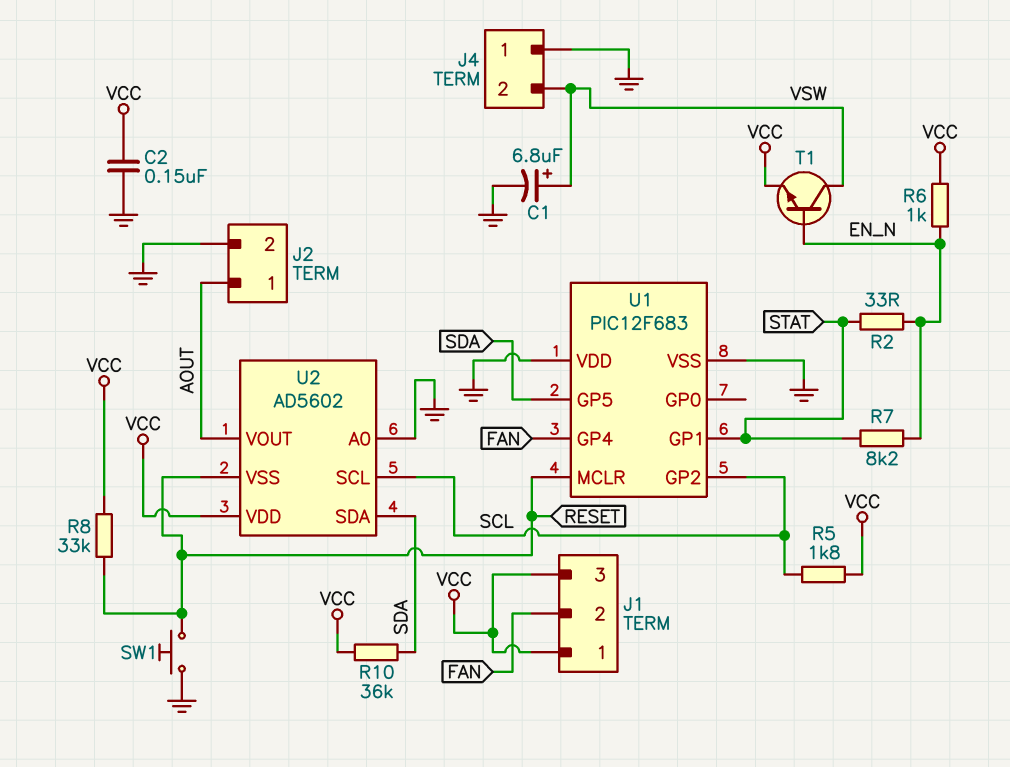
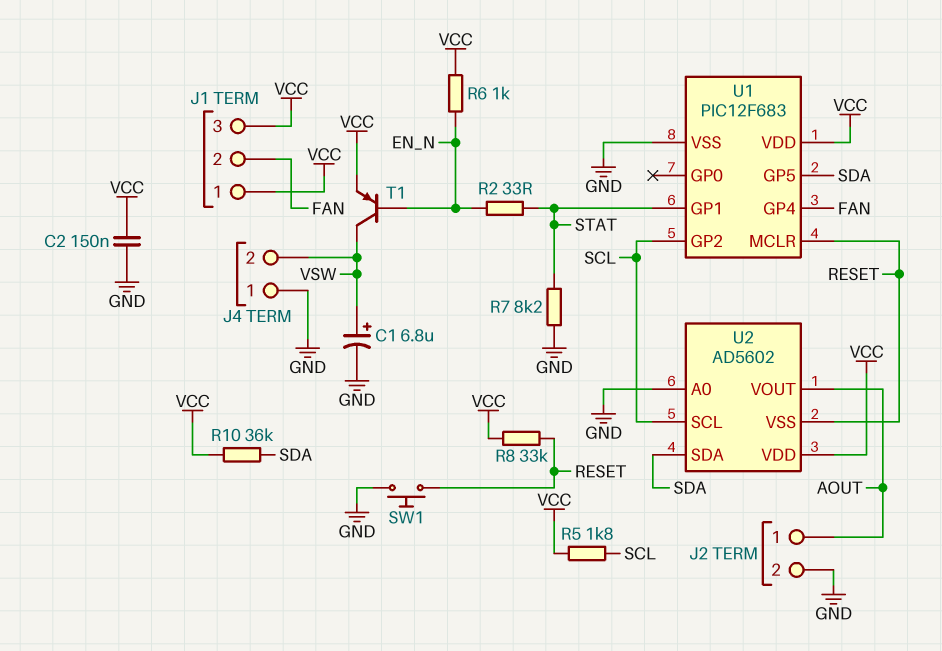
R7: 8.2k (EN_N, STAT) -> 8.2k (GND, STAT)
T1: NPN (B EN_N, C VSW, E VCC) -> PNP (B EN_N, C VSW, E VCC)
U1 pin VDD: GND -> VCC

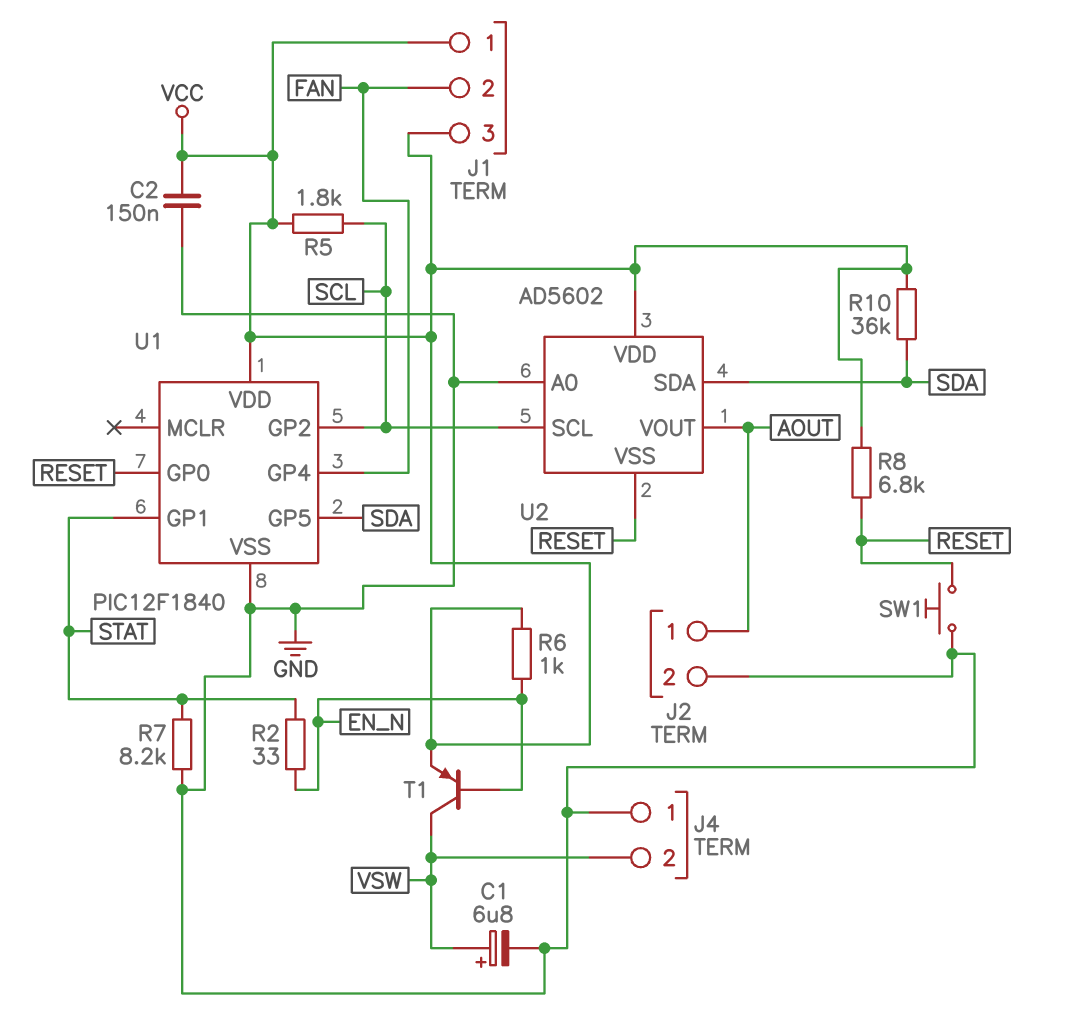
R8: 33k (RESET, VCC) -> 6.8k (RESET, VCC)
U1: PIC12F683 -> PIC12F1840
U1 pin GP0: none -> RESET
U1 pin MCLR: RESET -> none

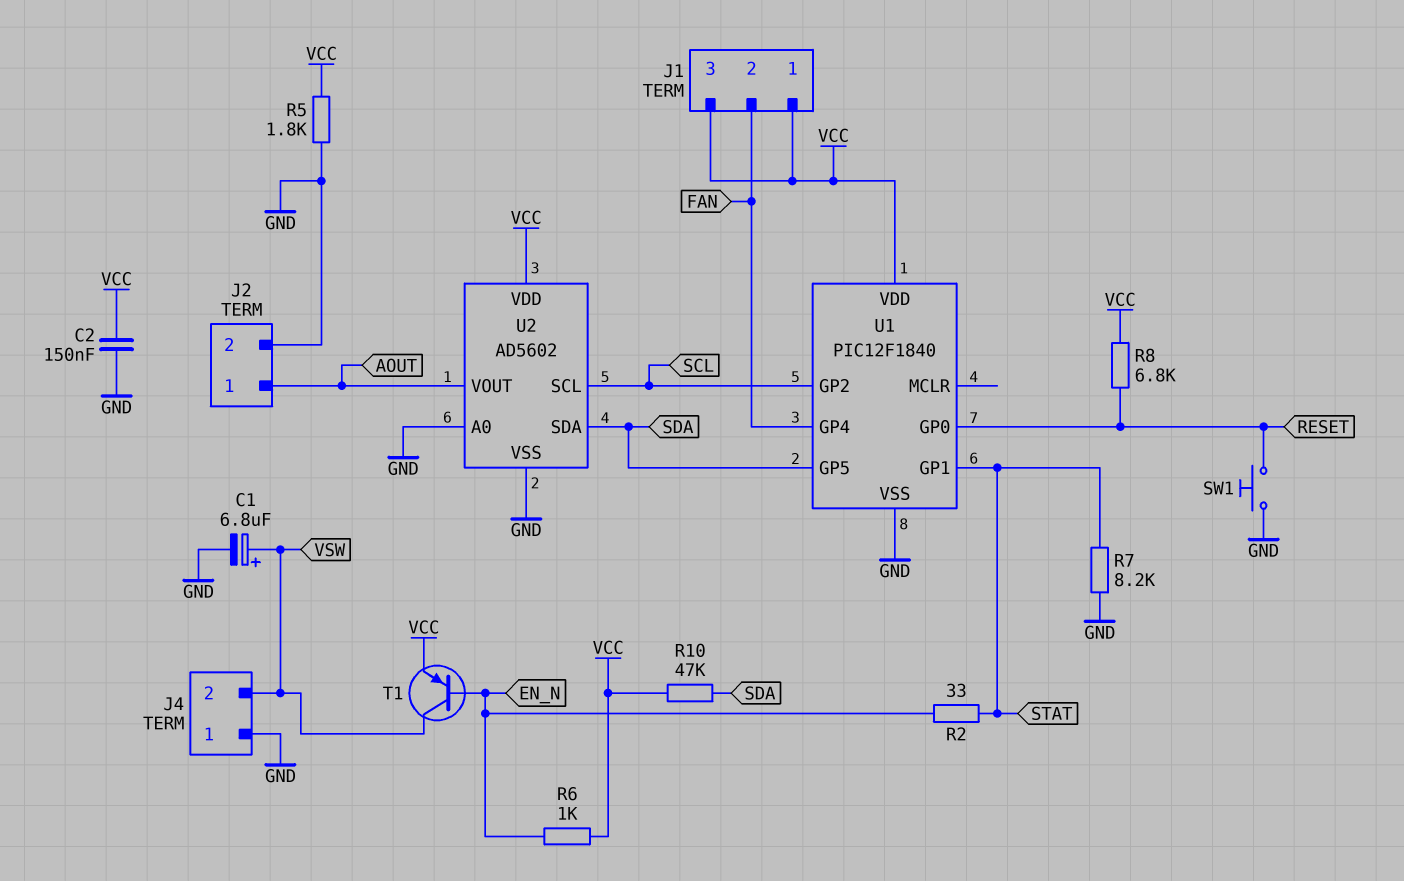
R5: 1.8k (SCL, VCC) -> 1.8k (GND, VCC)
R10: 36k (SDA, VCC) -> 47k (SDA, VCC)
U2 pin VSS: RESET -> GND

